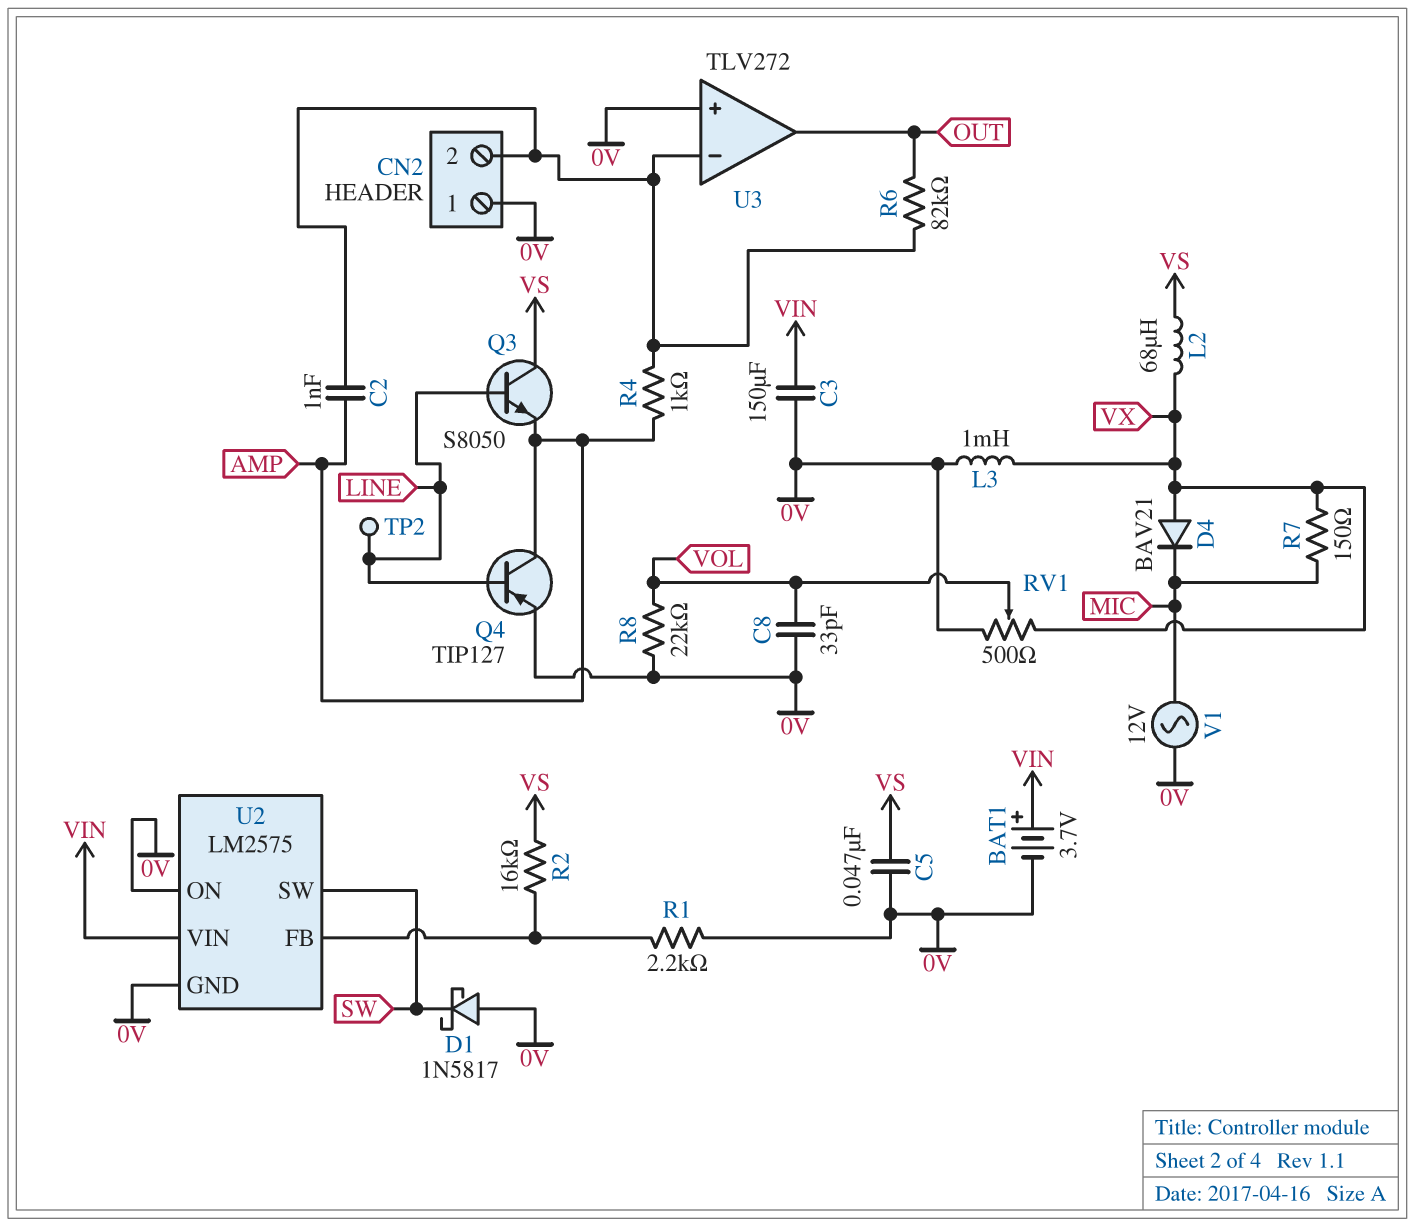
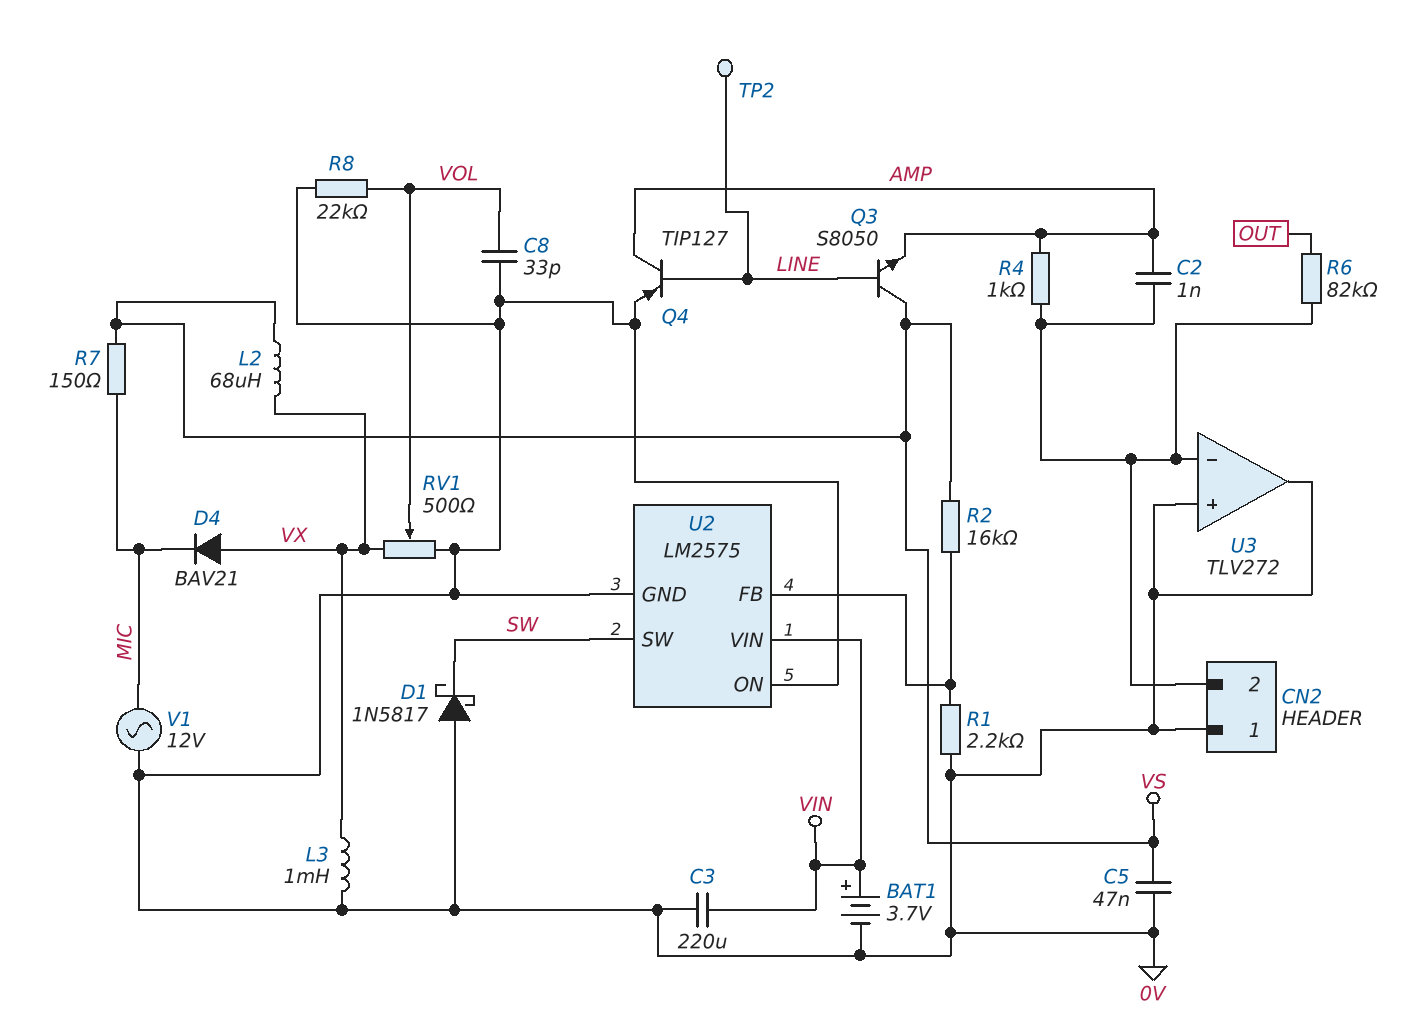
C3: 150uF (0V, VIN) -> 220uF (0V, VIN)
R7: 150 (MIC, VX) -> 150 (MIC, VS)
U3 pin out: OUT -> 0V

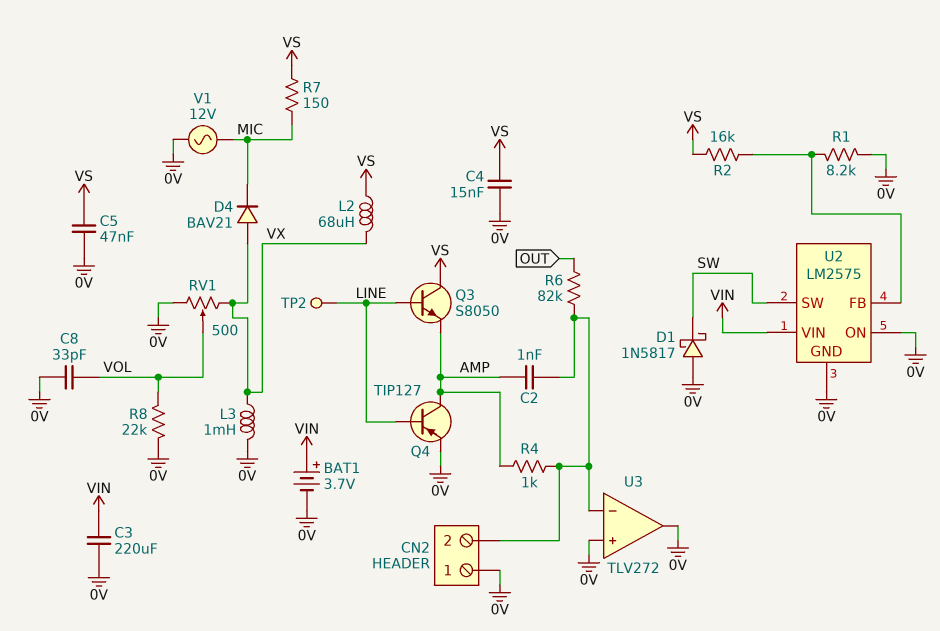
C4: none -> 15nF (0V, VS)
R1: 2.2k (0V, U2/FB) -> 8.2k (0V, U2/FB)

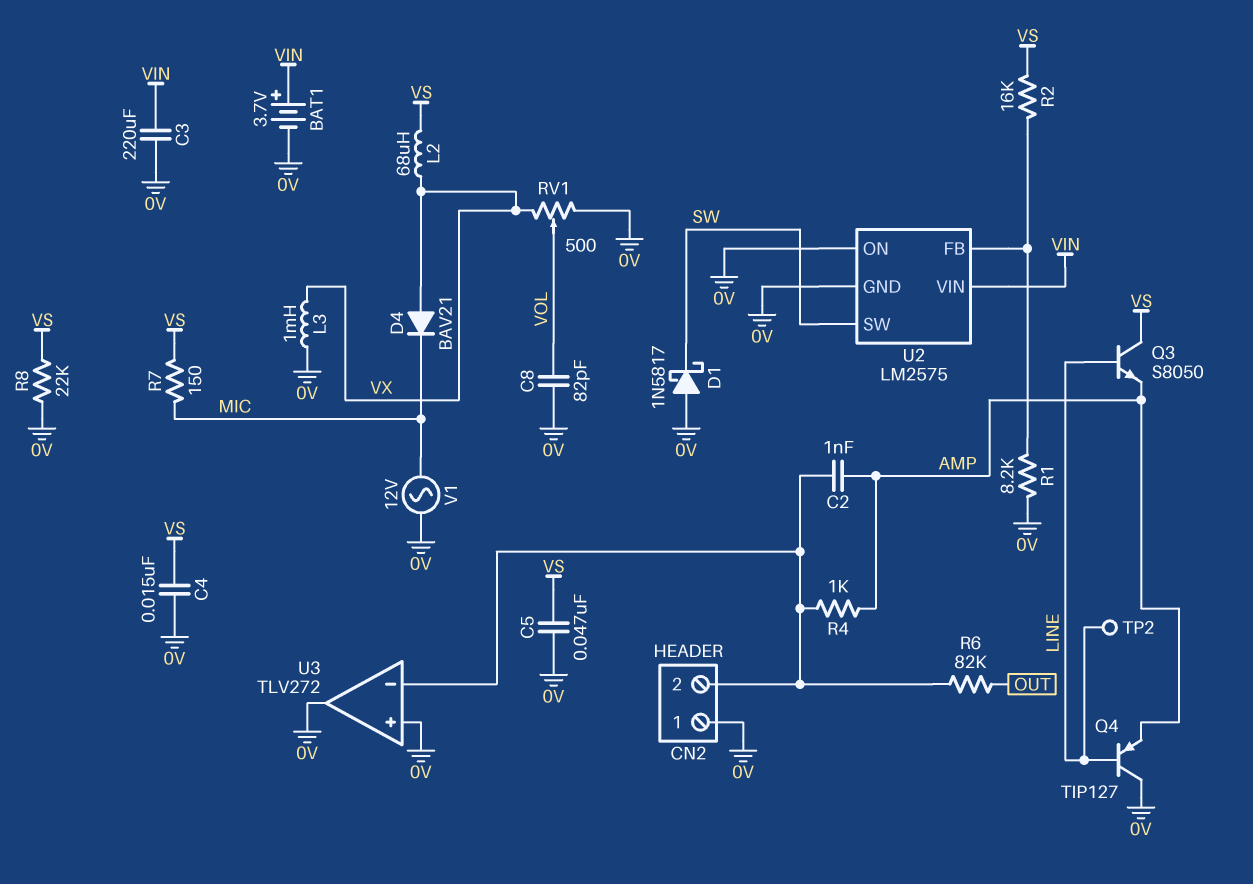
C8: 33pF (0V, VOL) -> 82pF (0V, VOL)
Q4: PNP TIP127 (B LINE, C AMP, E 0V) -> PNP TIP127 (B LINE, C 0V, E AMP)
R8: 22k (0V, VOL) -> 22k (0V, VS)

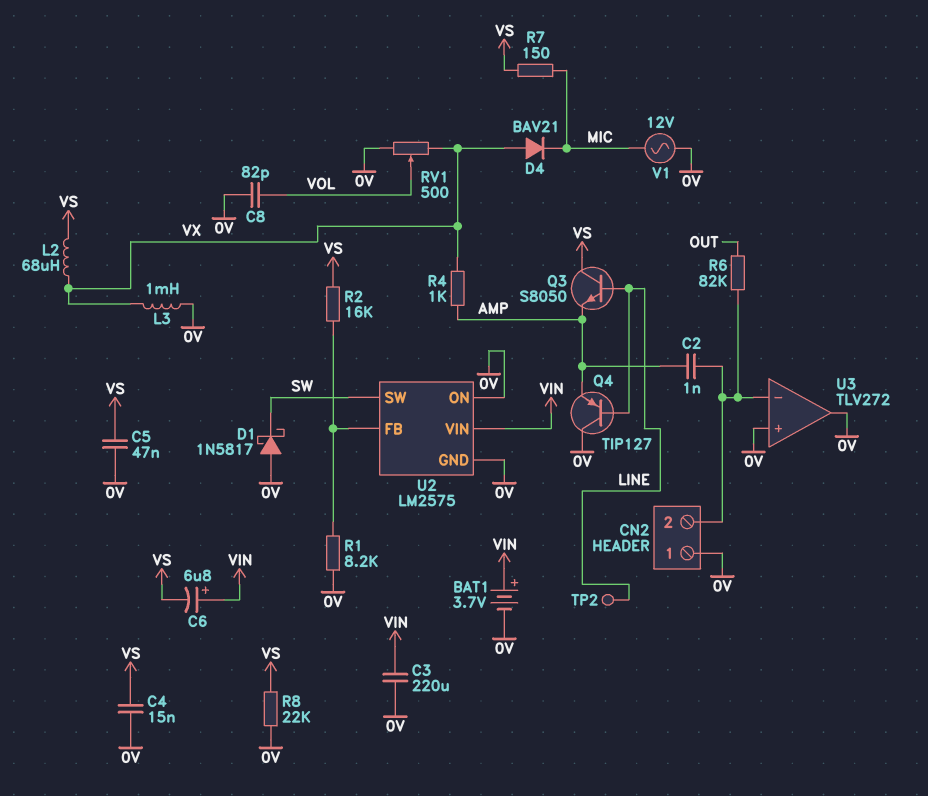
C6: none -> 6.8uF (plus VIN, minus VS)
R4: 1k (AMP, CN2/2) -> 1k (AMP, VX)

